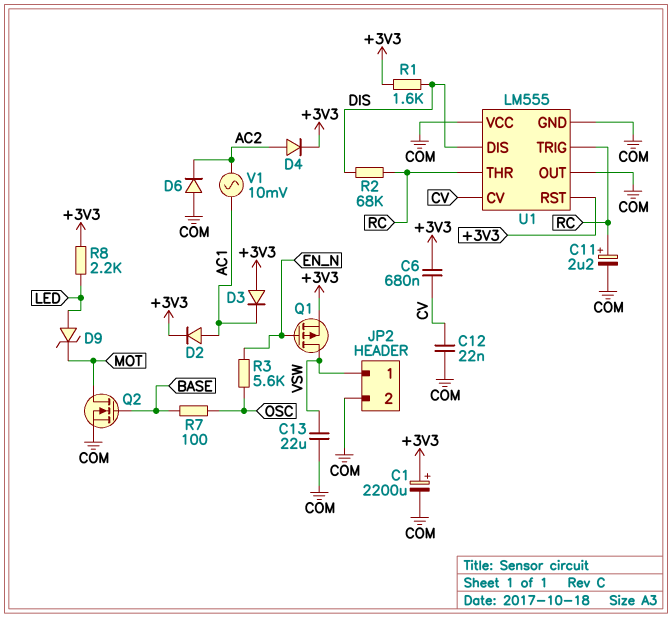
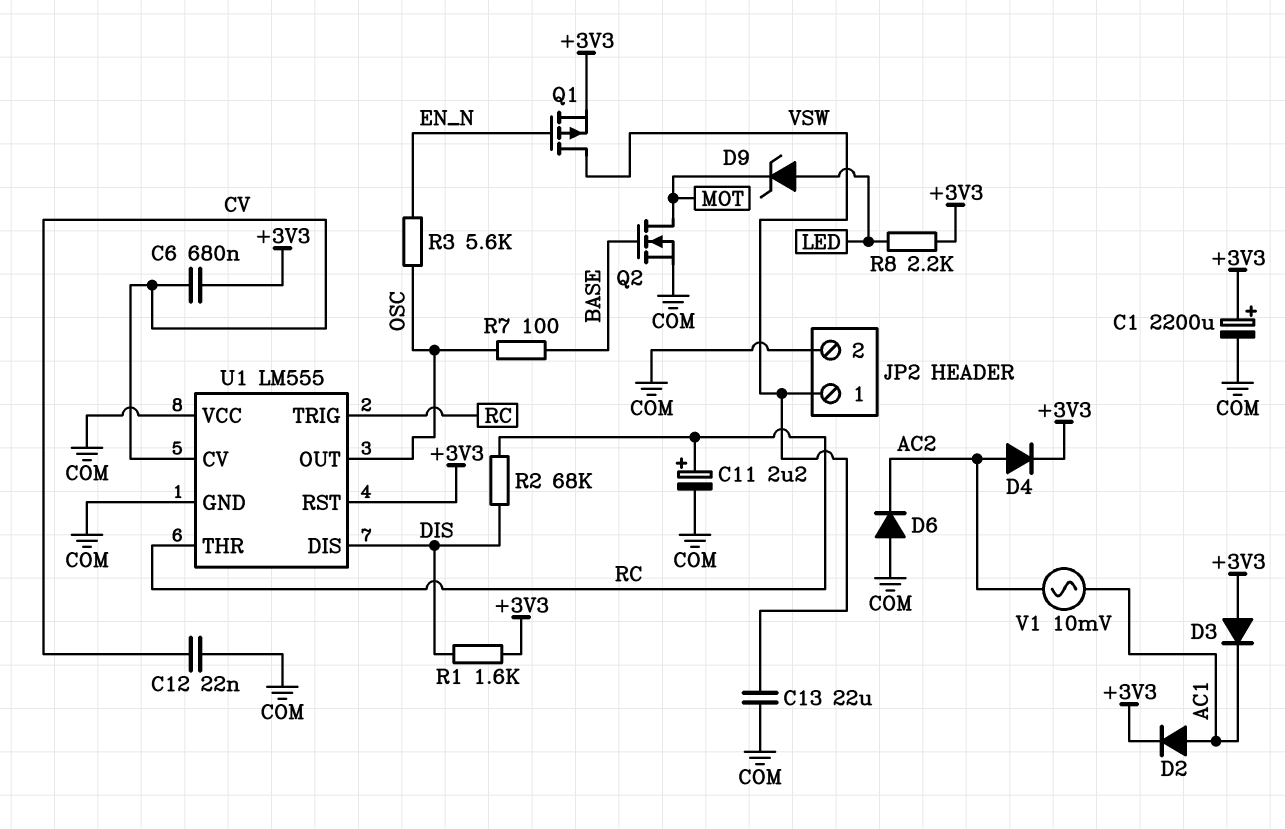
U1 pin OUT: COM -> OSC

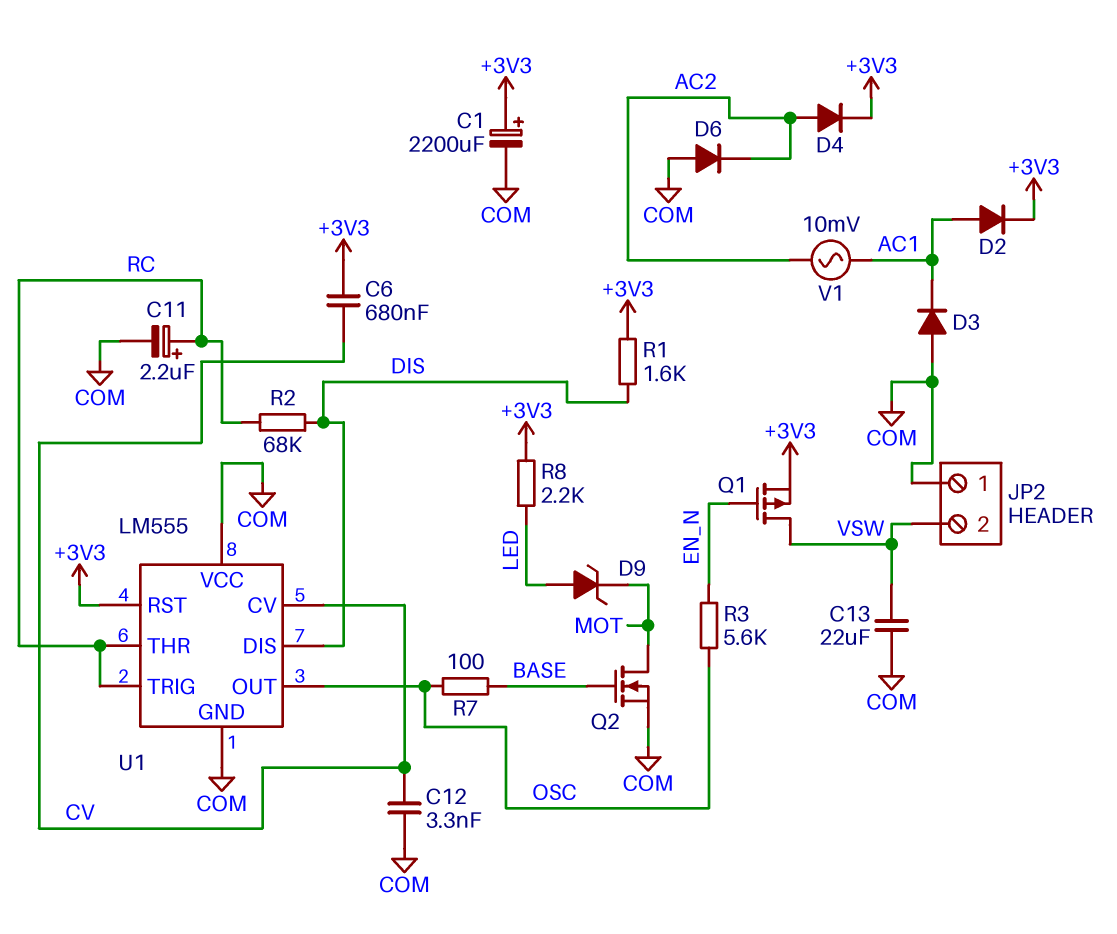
C12: 22nF (COM, CV) -> 3.3nF (COM, CV)
D3: diode (A +3V3, K AC1) -> diode (A COM, K AC1)
JP2 pin 1: VSW -> COM
JP2 pin 2: COM -> VSW

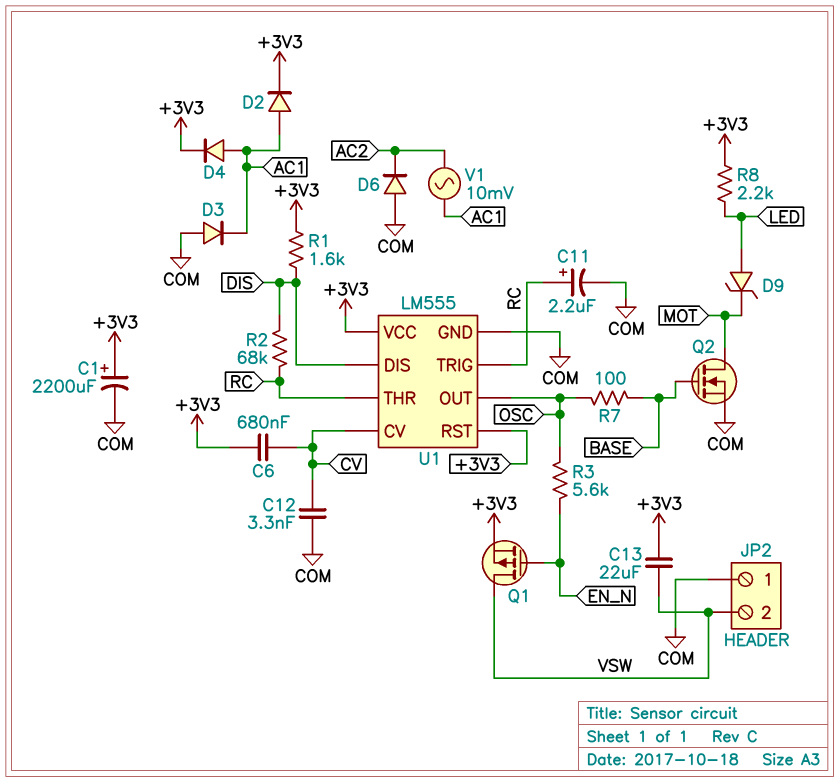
C13: 22uF (COM, VSW) -> 22uF (+3V3, VSW)
D4: diode (A AC2, K +3V3) -> diode (A AC1, K +3V3)
U1 pin VCC: COM -> +3V3

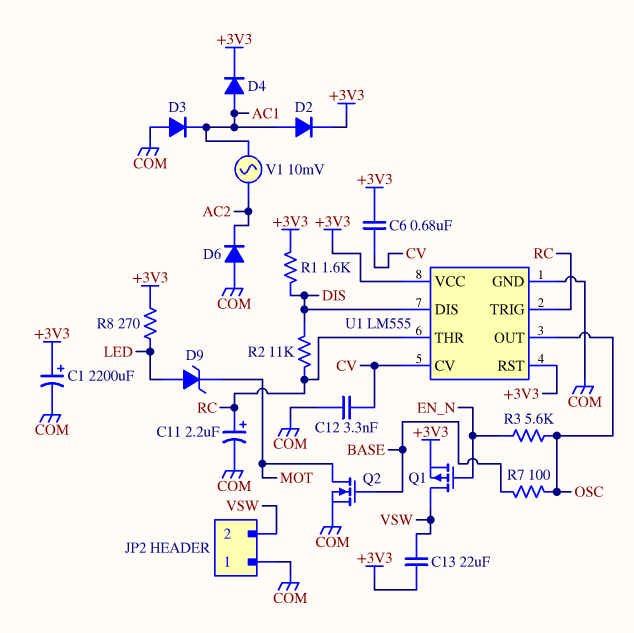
R2: 68k (DIS, RC) -> 11k (DIS, RC)
R8: 2.2k (+3V3, LED) -> 270 (+3V3, LED)

